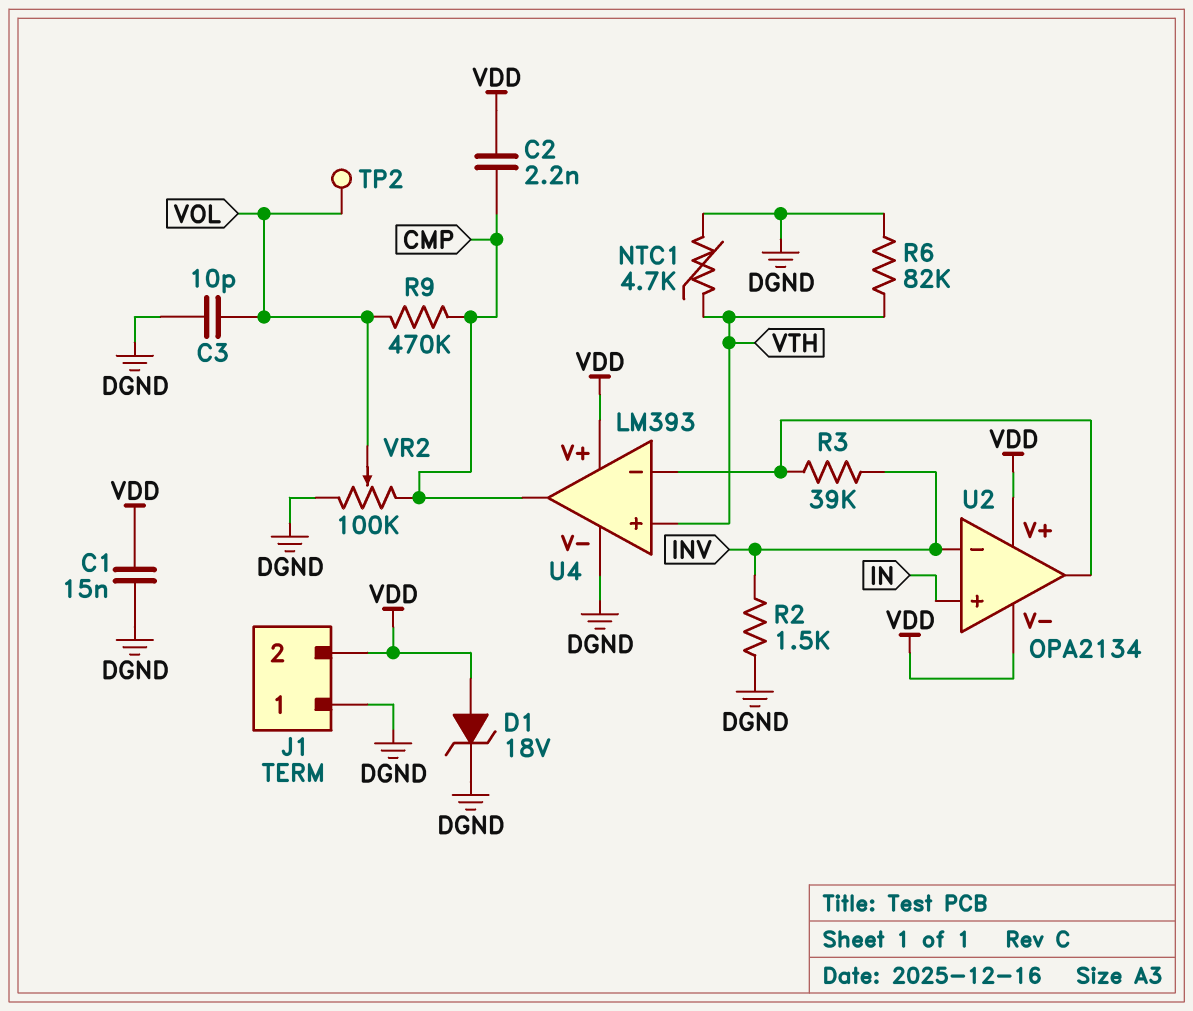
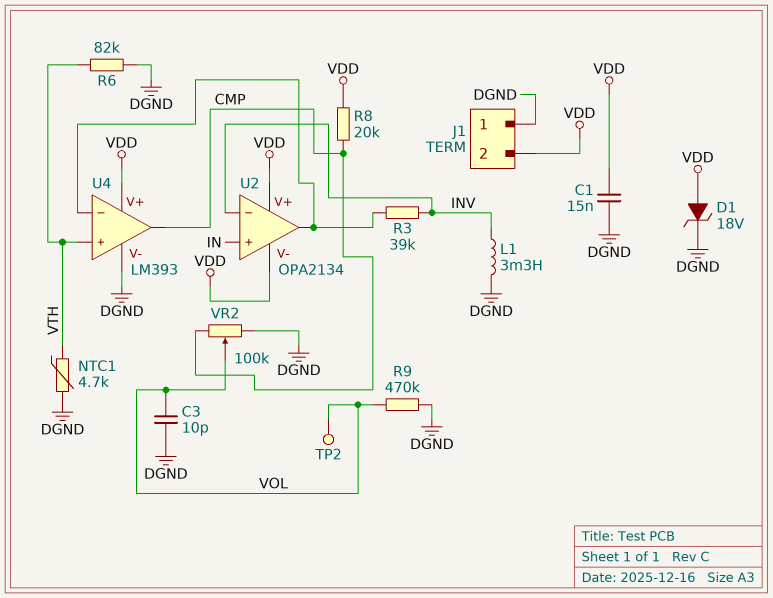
C2: 2.2nF (CMP, VDD) -> none
L1: none -> 3.3mH (DGND, INV)
R2: 1.5k (DGND, INV) -> none
R8: none -> 20k (CMP, VDD)
R9: 470k (CMP, VOL) -> 470k (DGND, VOL)

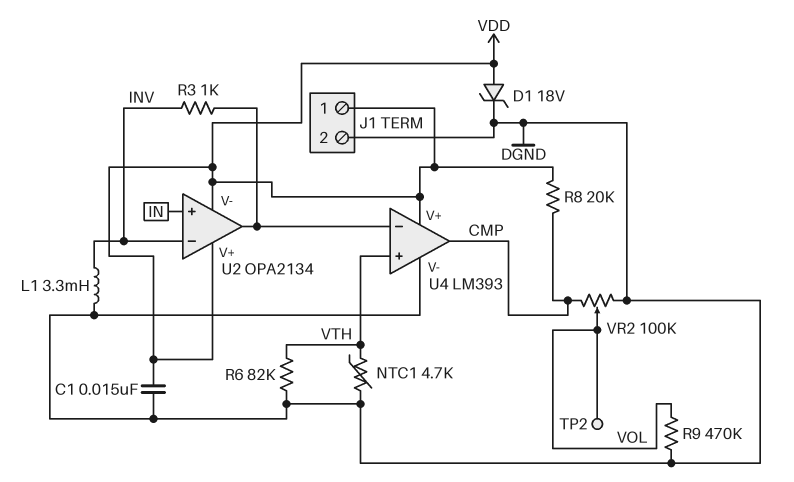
C3: 10pF (DGND, VOL) -> none
J1 pin 1: DGND -> VDD
J1 pin 2: VDD -> DGND
R3: 39k (INV, U2/out) -> 1k (INV, U2/out)

